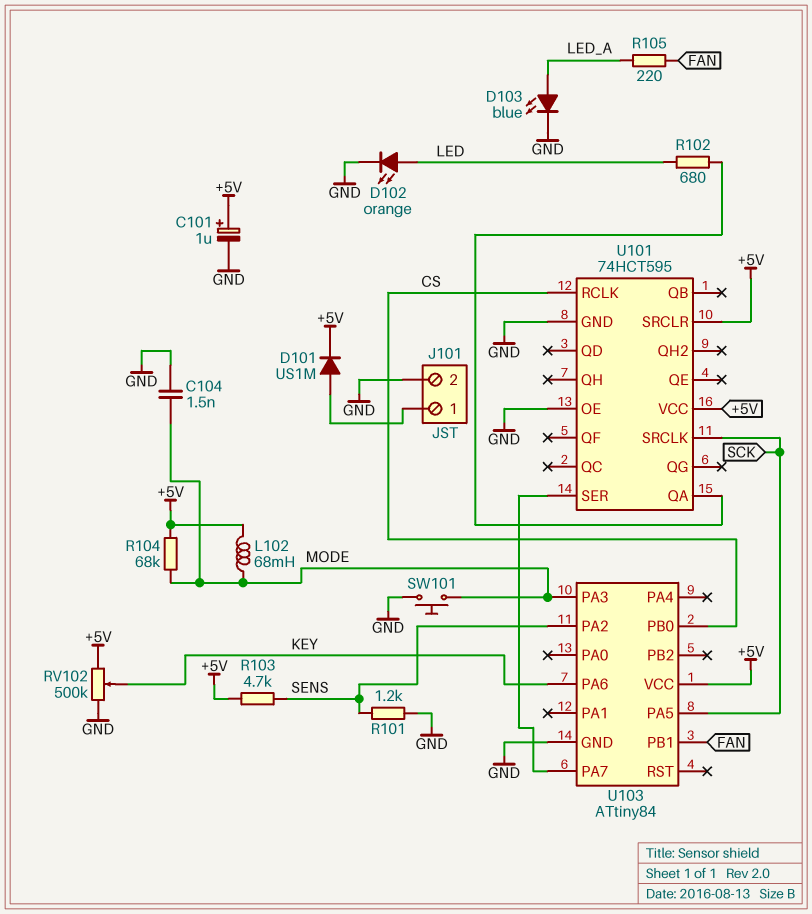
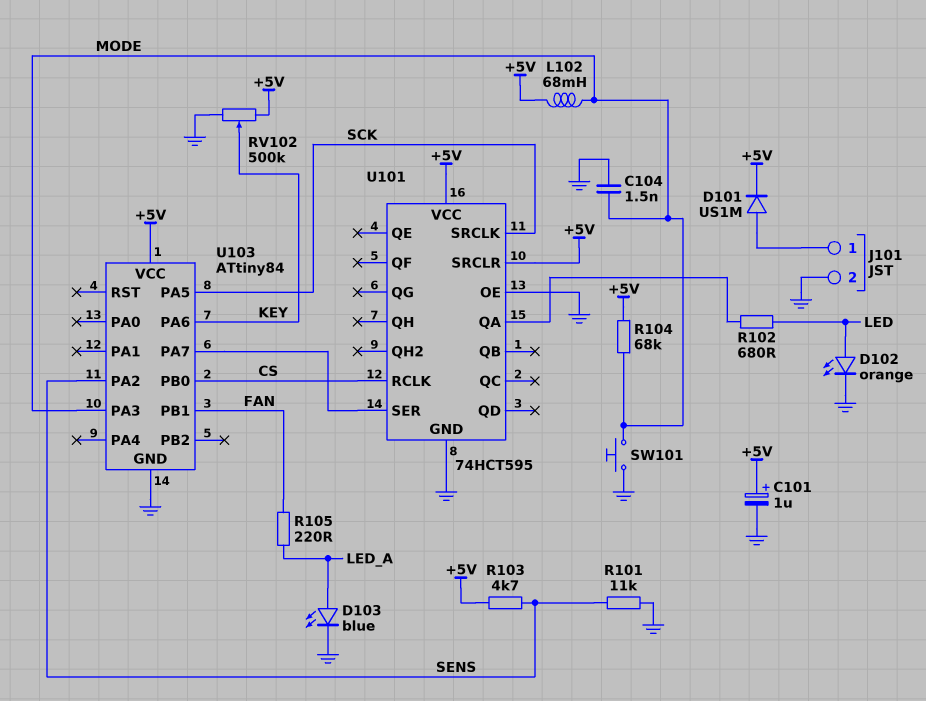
R101: 1.2k (GND, SENS) -> 11k (GND, SENS)

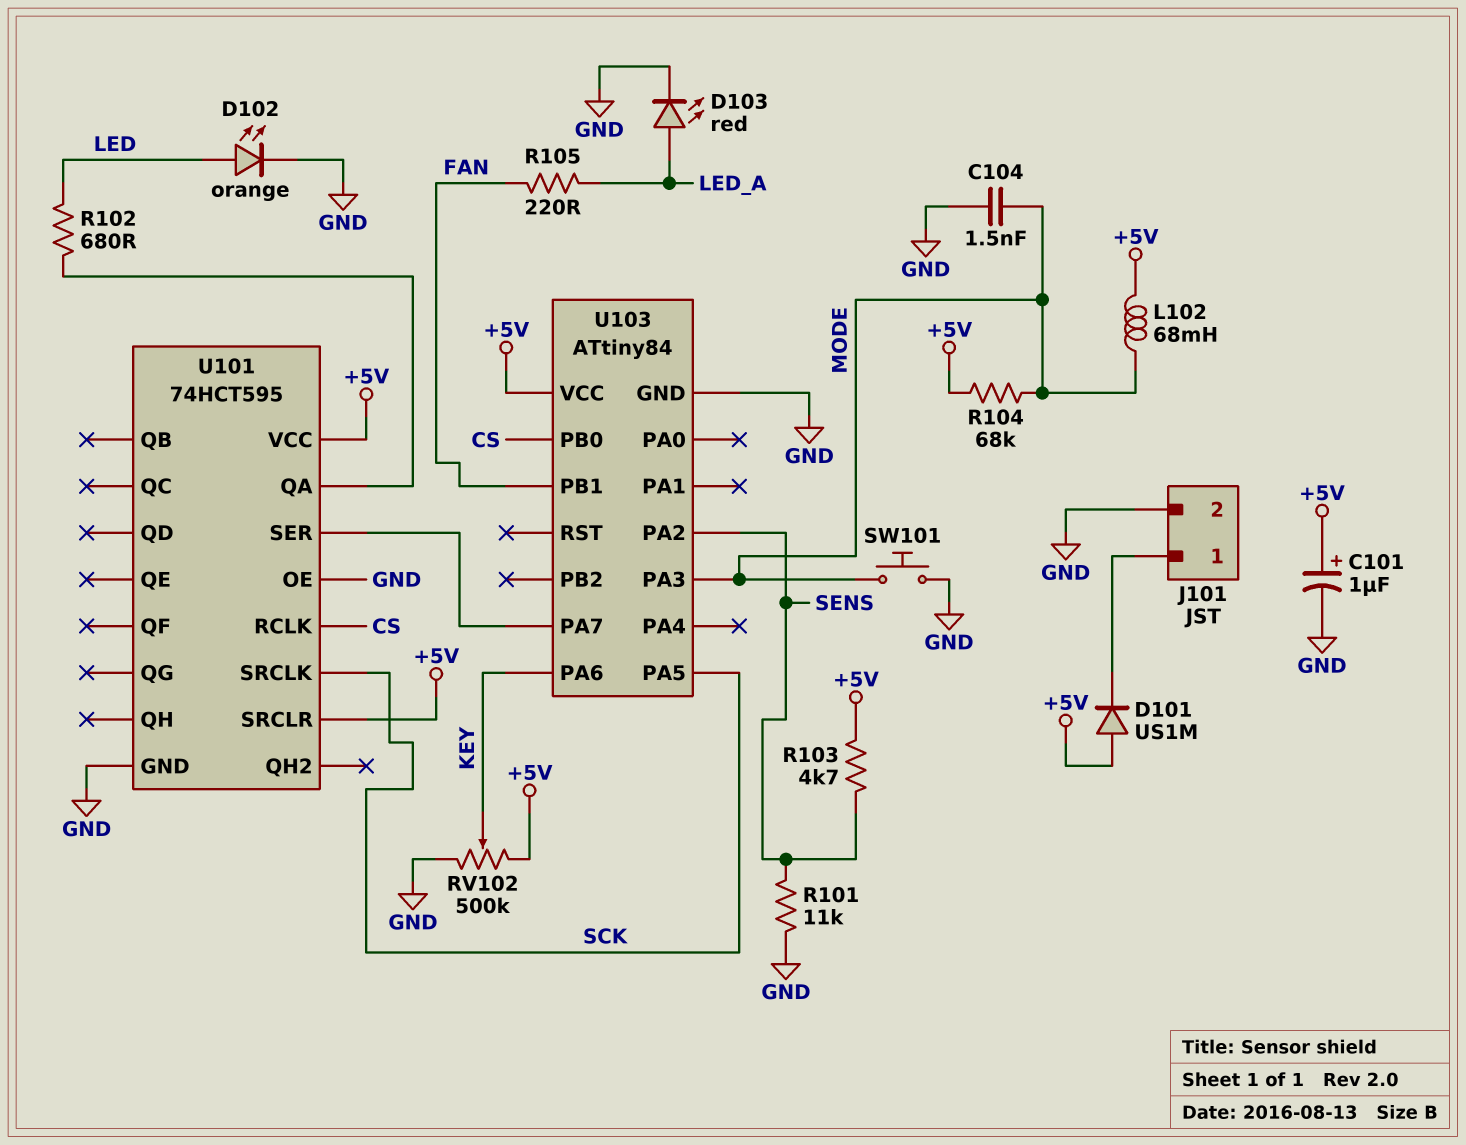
D101: diode US1M (A J101/1, K +5V) -> diode US1M (A +5V, K J101/1)
D103: LED blue (A LED_A, K GND) -> LED red (A LED_A, K GND)

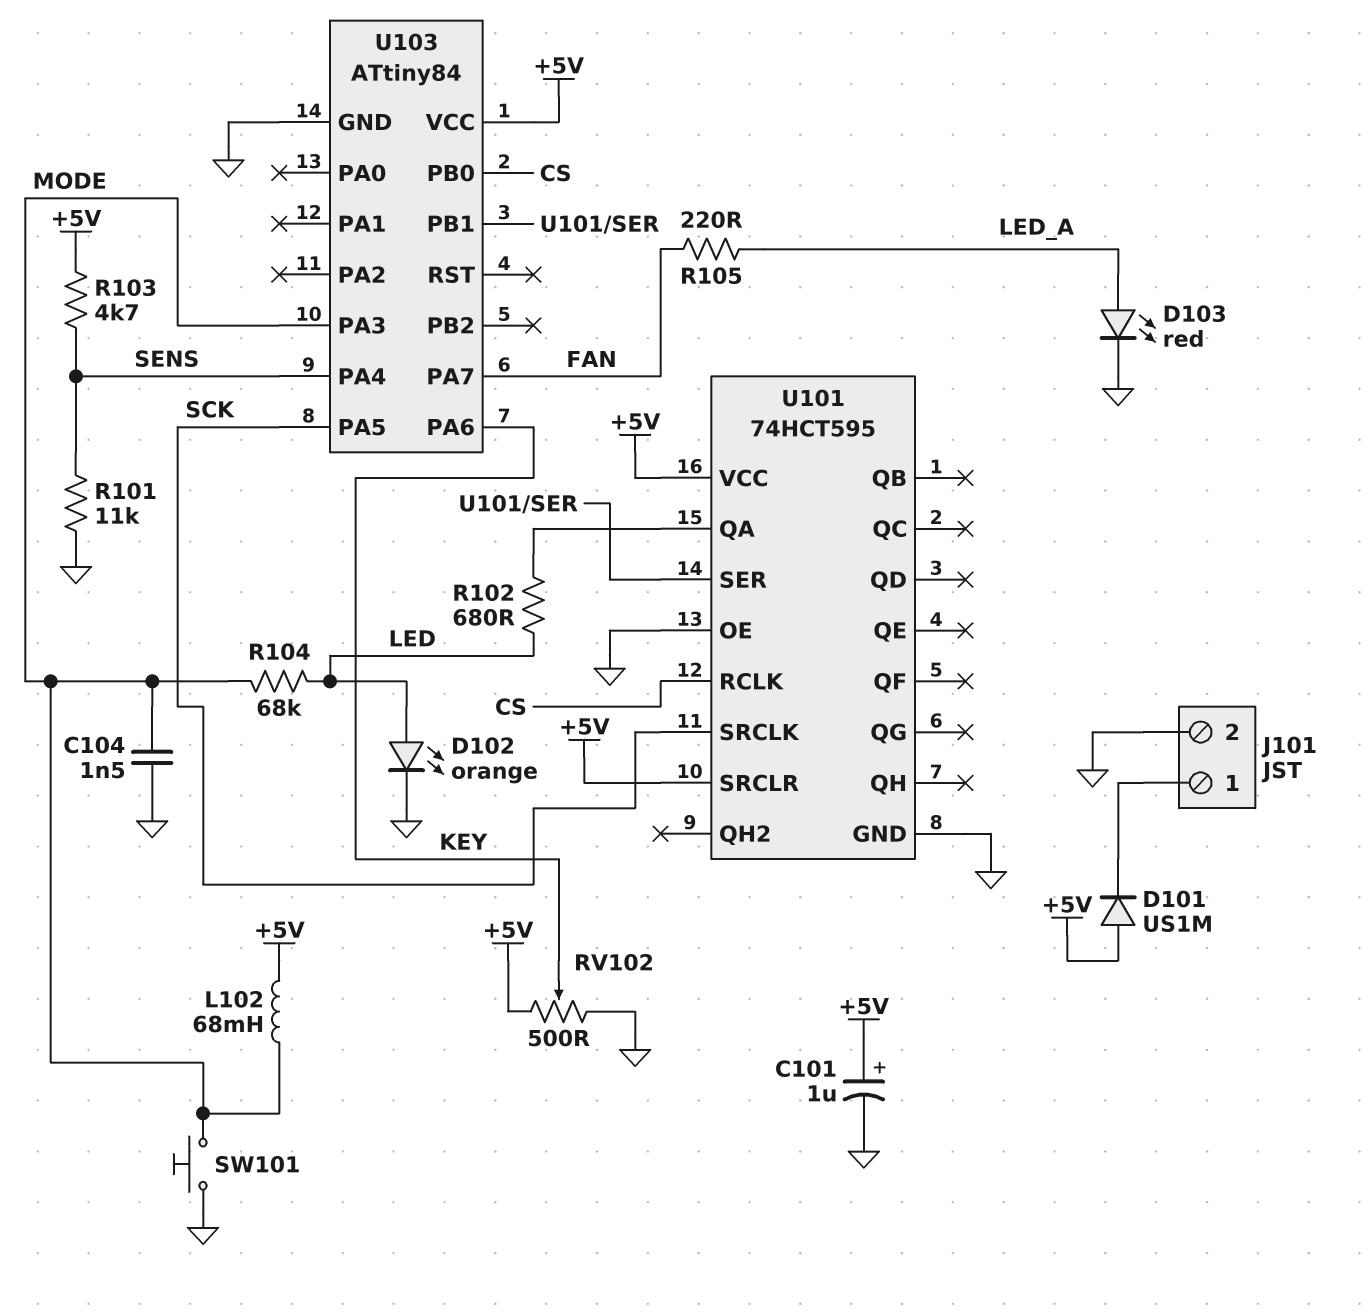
R104: 68k (+5V, MODE) -> 68k (LED, MODE)
RV102: 500k (+5V, GND, wiper KEY) -> 500 (+5V, GND, wiper KEY)
U103 pin PA2: SENS -> none
U103 pin PA4: none -> SENS
U103 pin PA7: U101/SER -> FAN
U103 pin PB1: FAN -> U101/SER

